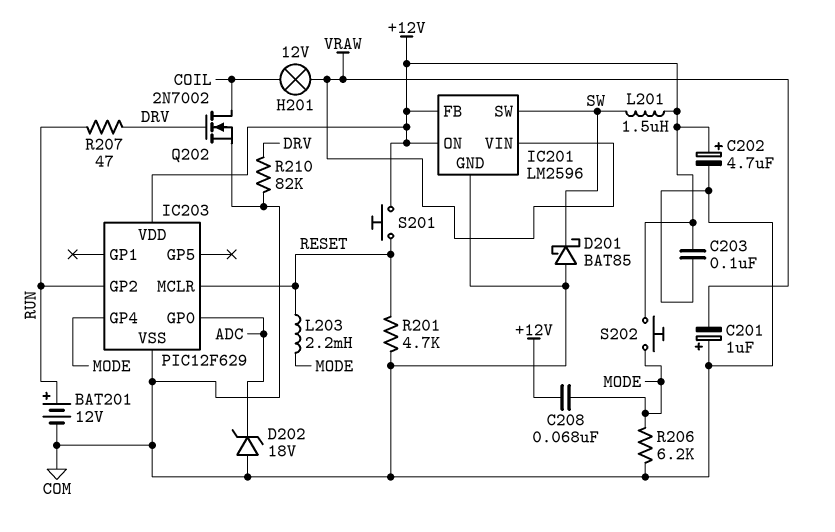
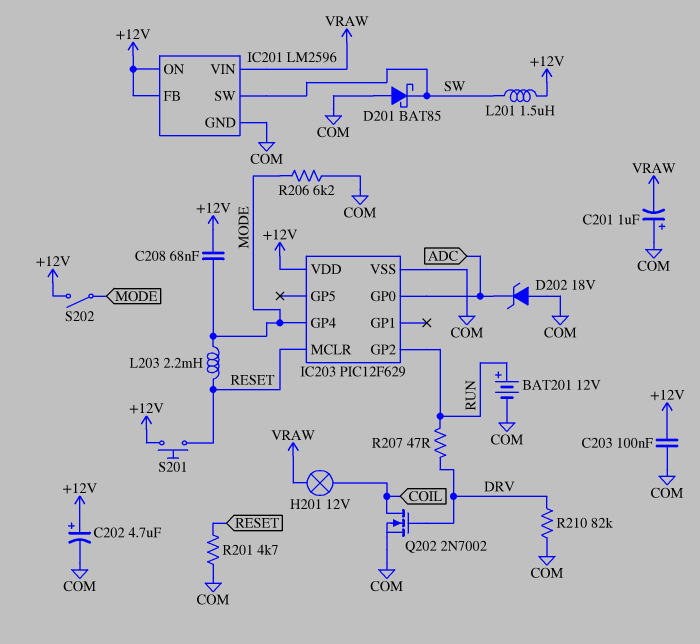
S202: button (+12V, MODE) -> switch (+12V, MODE)

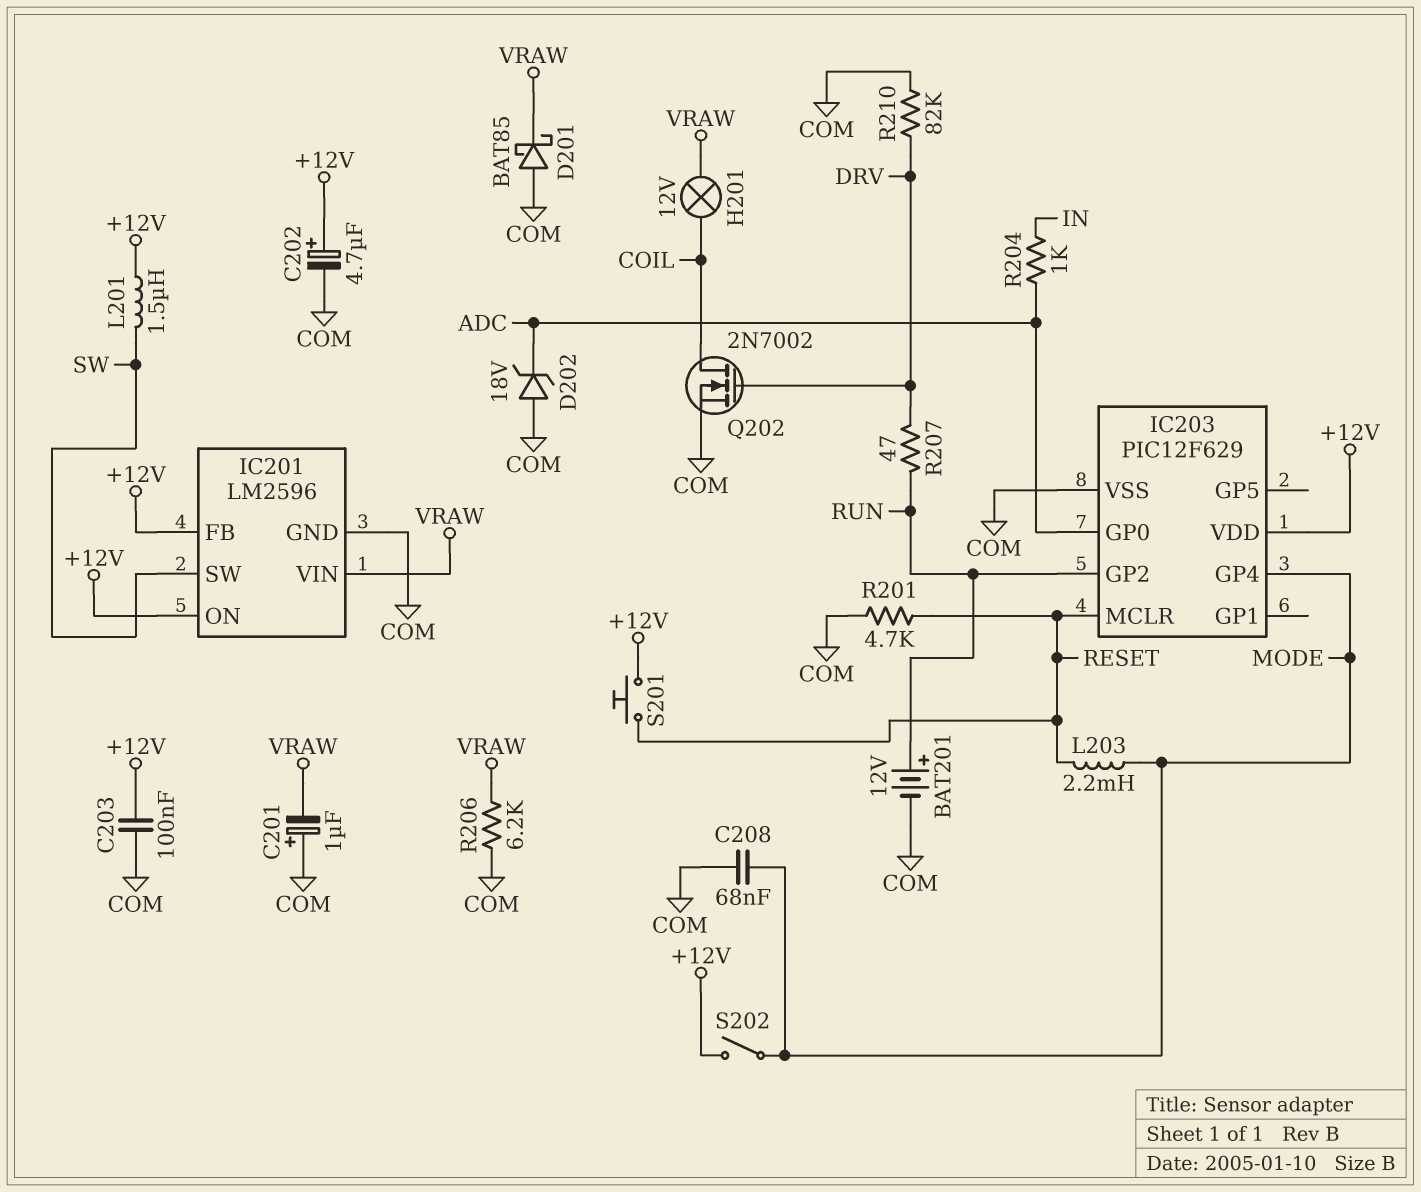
C208: 68nF (+12V, MODE) -> 68nF (COM, MODE)
D201: schottky BAT85 (A COM, K SW) -> schottky BAT85 (A COM, K VRAW)
R204: none -> 1k (ADC, IN)
R206: 6.2k (COM, MODE) -> 6.2k (COM, VRAW)

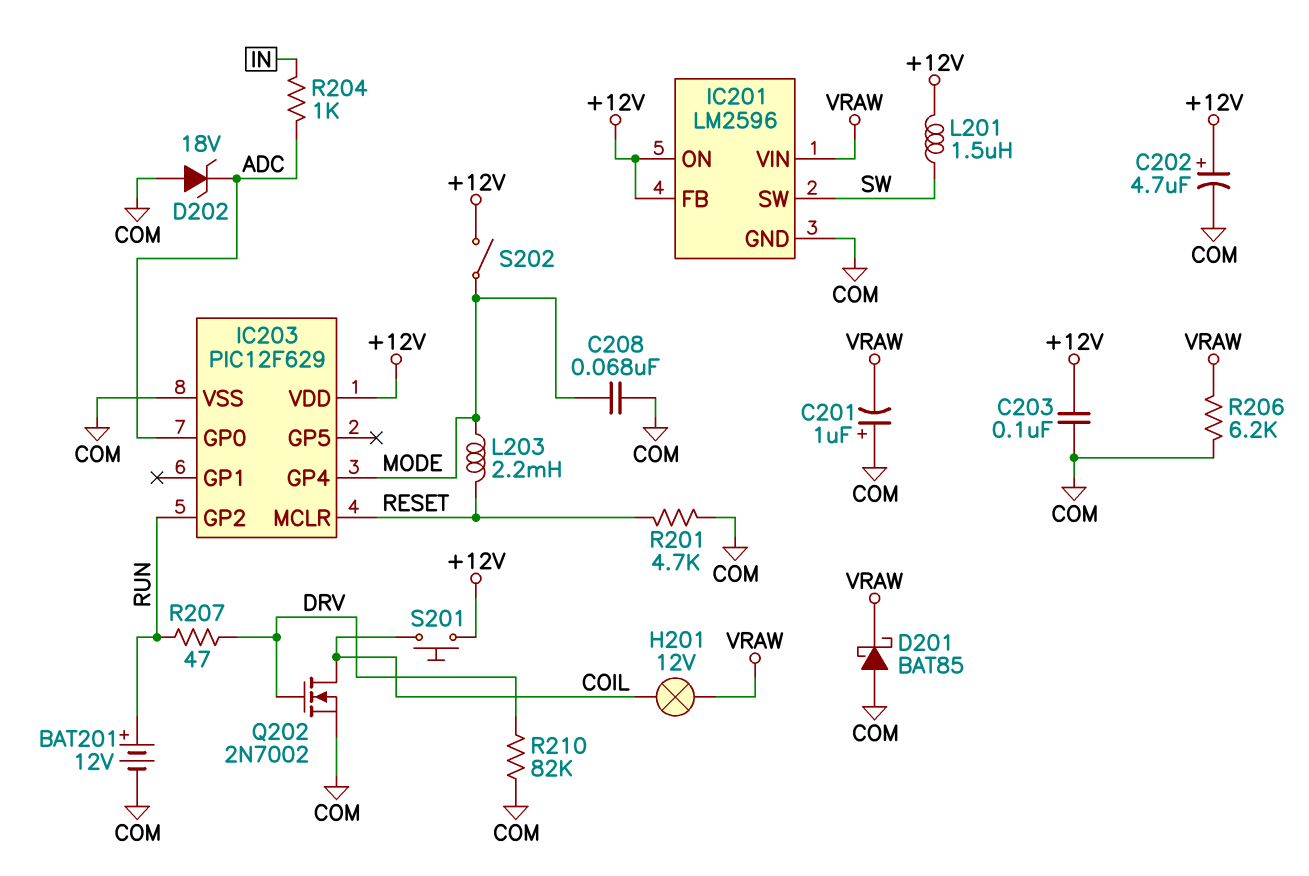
S201: button (+12V, RESET) -> button (+12V, COIL)

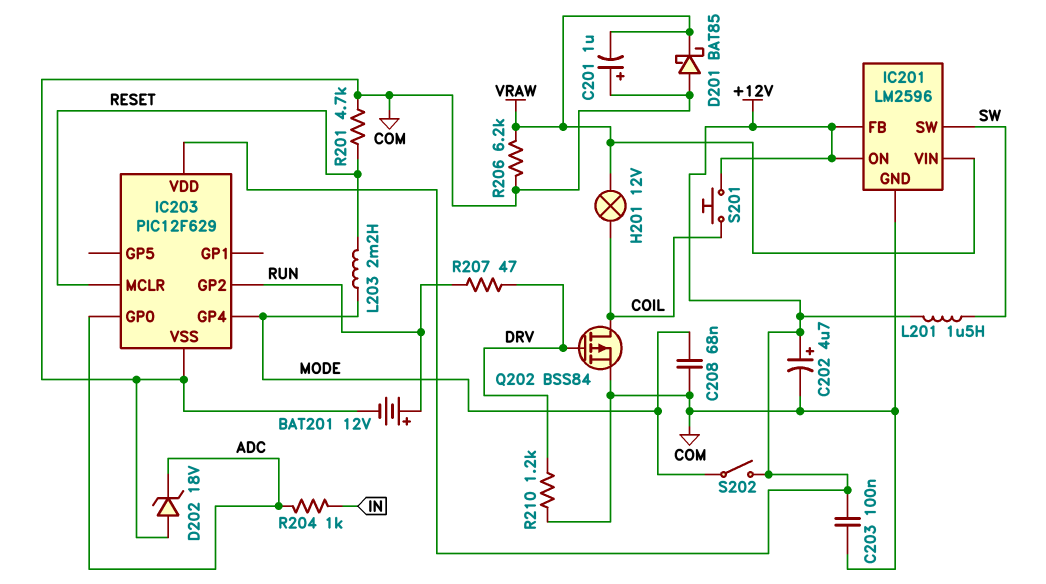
Q202: NMOS 2N7002 (G DRV, D COIL, S COM) -> PMOS BSS84 (G DRV, D COIL, S COM)
R210: 82k (COM, DRV) -> 1.2k (COM, DRV)

